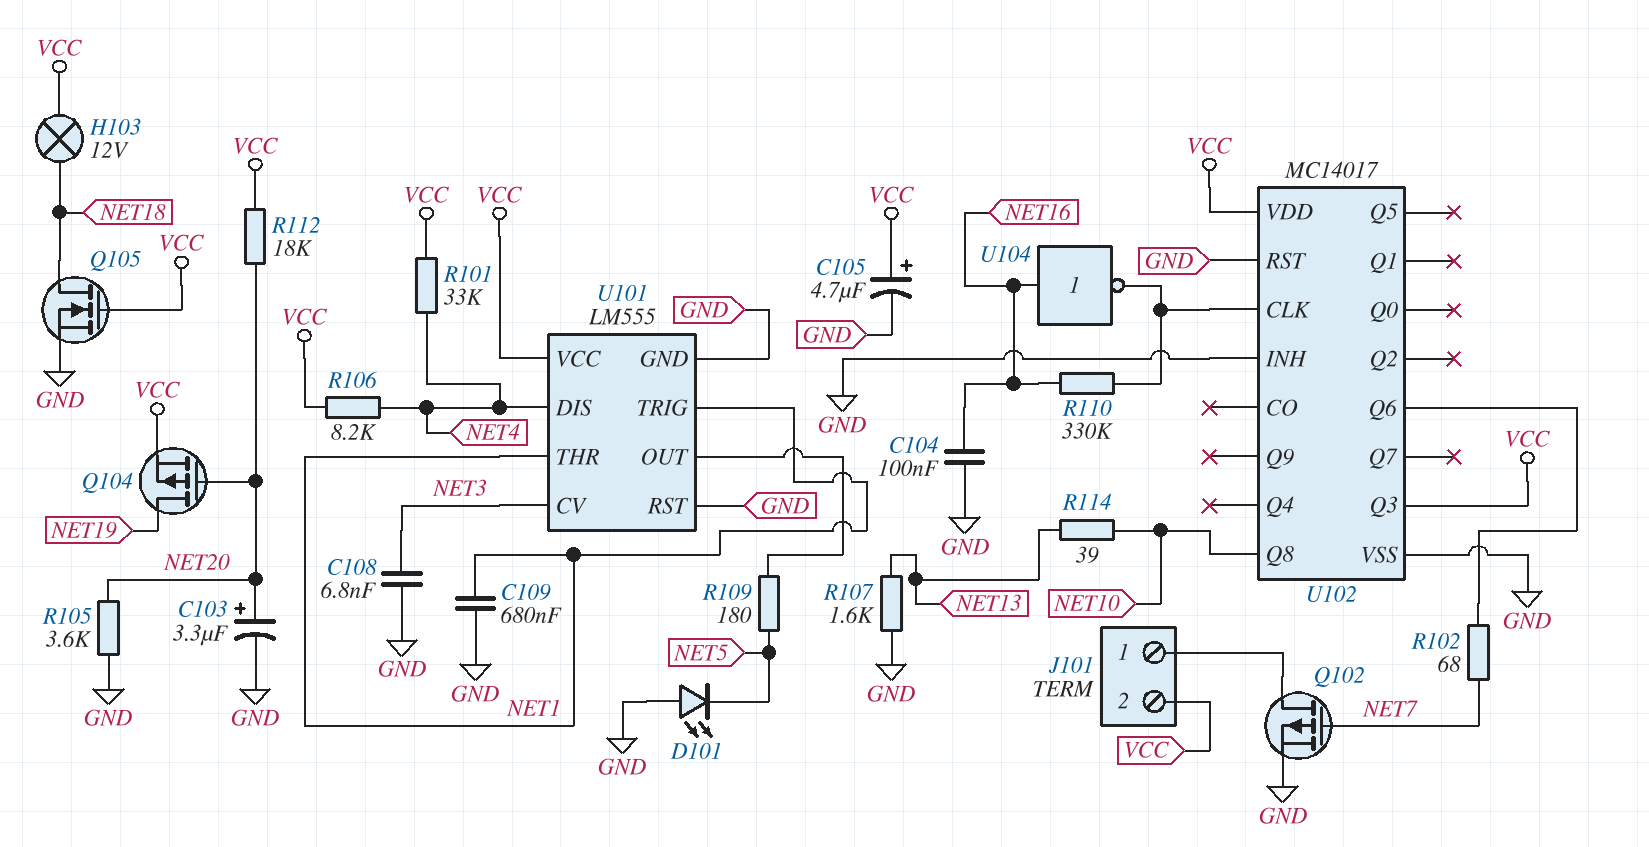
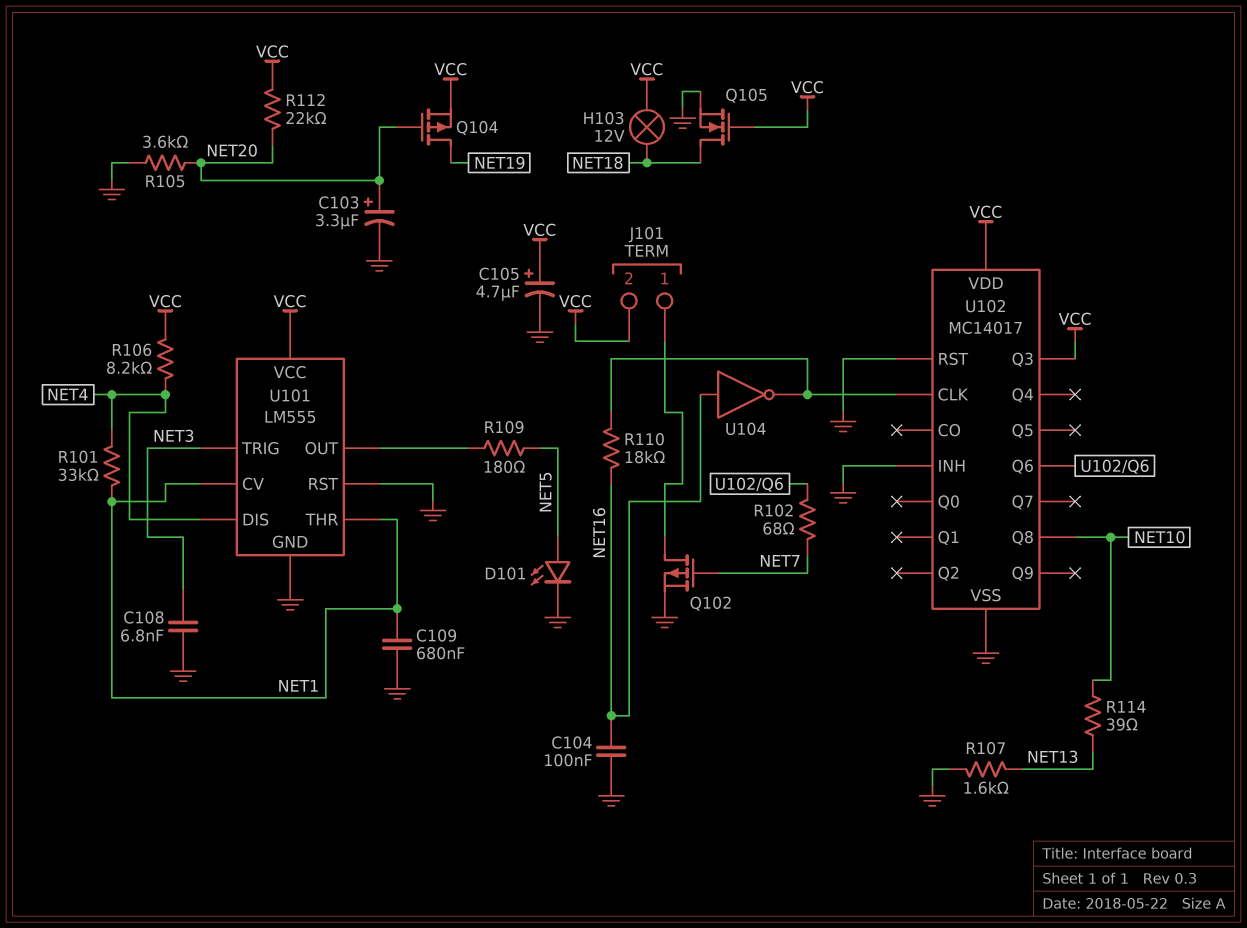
D101: LED (A GND, K NET5) -> LED (A NET5, K GND)
R101: 33k (NET4, VCC) -> 33k (NET1, NET4)
R110: 330k (NET16, U102/CLK) -> 18k (NET16, U102/CLK)
R112: 18k (NET20, VCC) -> 22k (NET20, VCC)
U101 pin CV: NET3 -> NET1
U101 pin TRIG: NET1 -> NET3

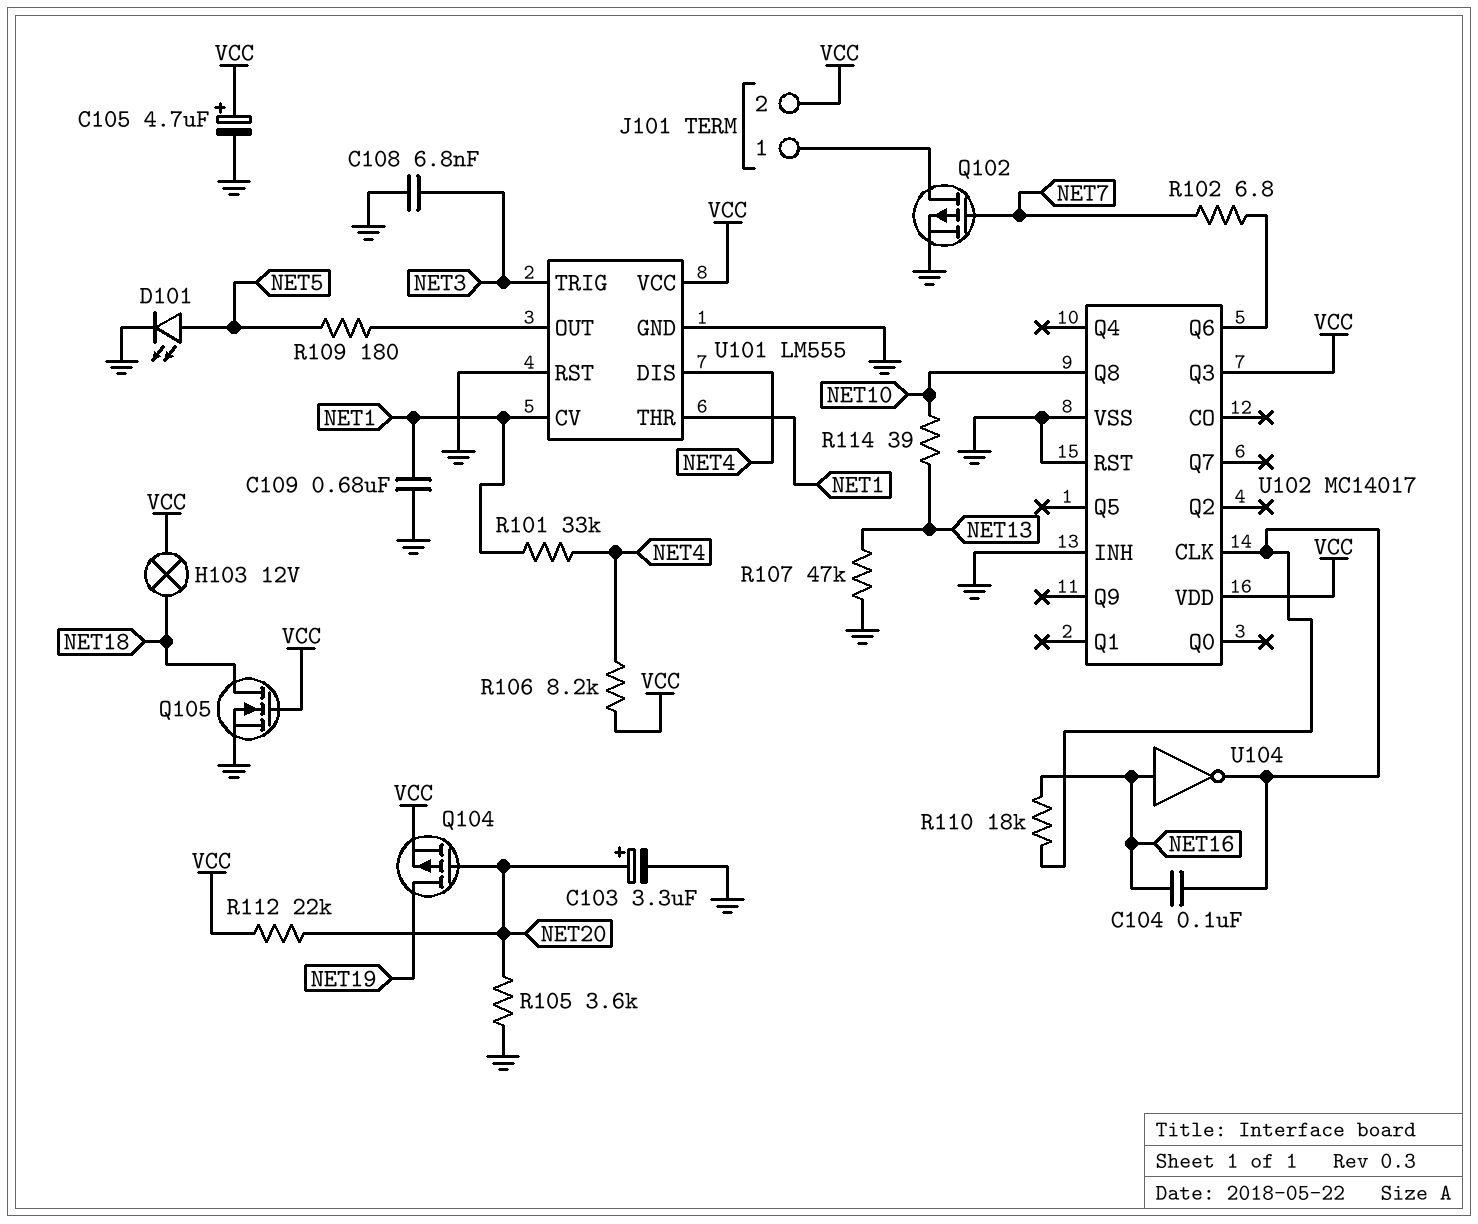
C104: 100nF (GND, NET16) -> 100nF (NET16, U102/CLK)
R102: 68 (NET7, U102/Q6) -> 6.8 (NET7, U102/Q6)
R107: 1.6k (GND, NET13) -> 47k (GND, NET13)

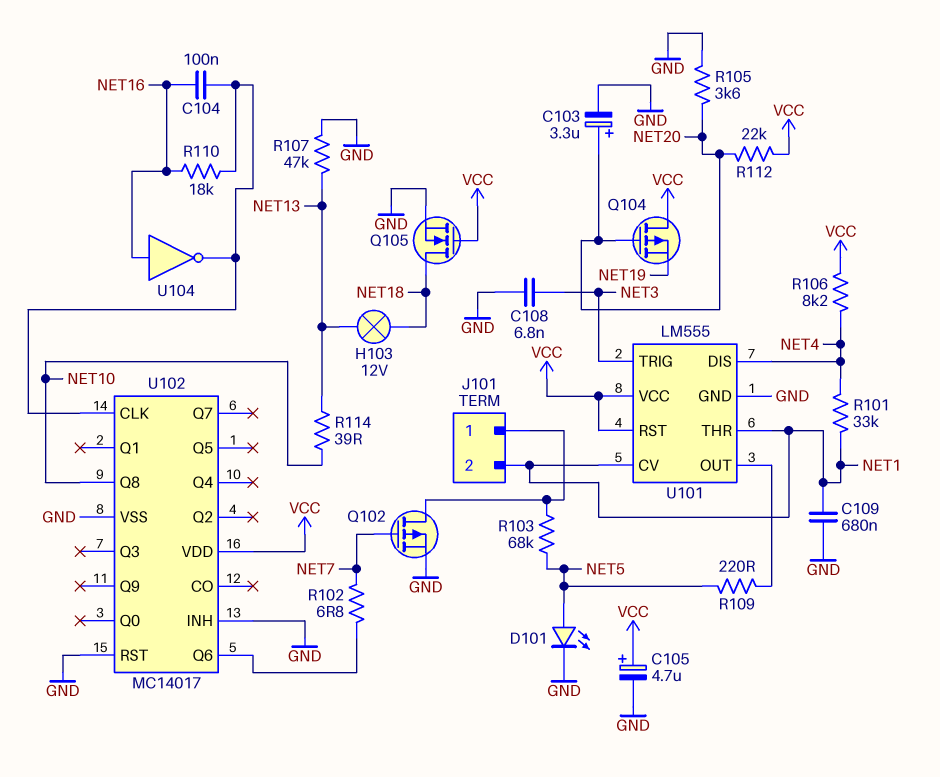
H103: lamp 12V (NET18, VCC) -> lamp 12V (NET13, NET18)
J101 pin 2: VCC -> NET1
Q104: PMOS (G NET20, D NET19, S VCC) -> PMOS (G NET20, D VCC, S NET19)
R103: none -> 68k (J101/1, NET5)
R109: 180 (NET5, U101/OUT) -> 220 (NET5, U101/OUT)
U101 pin RST: GND -> VCC
U102 pin Q3: VCC -> none

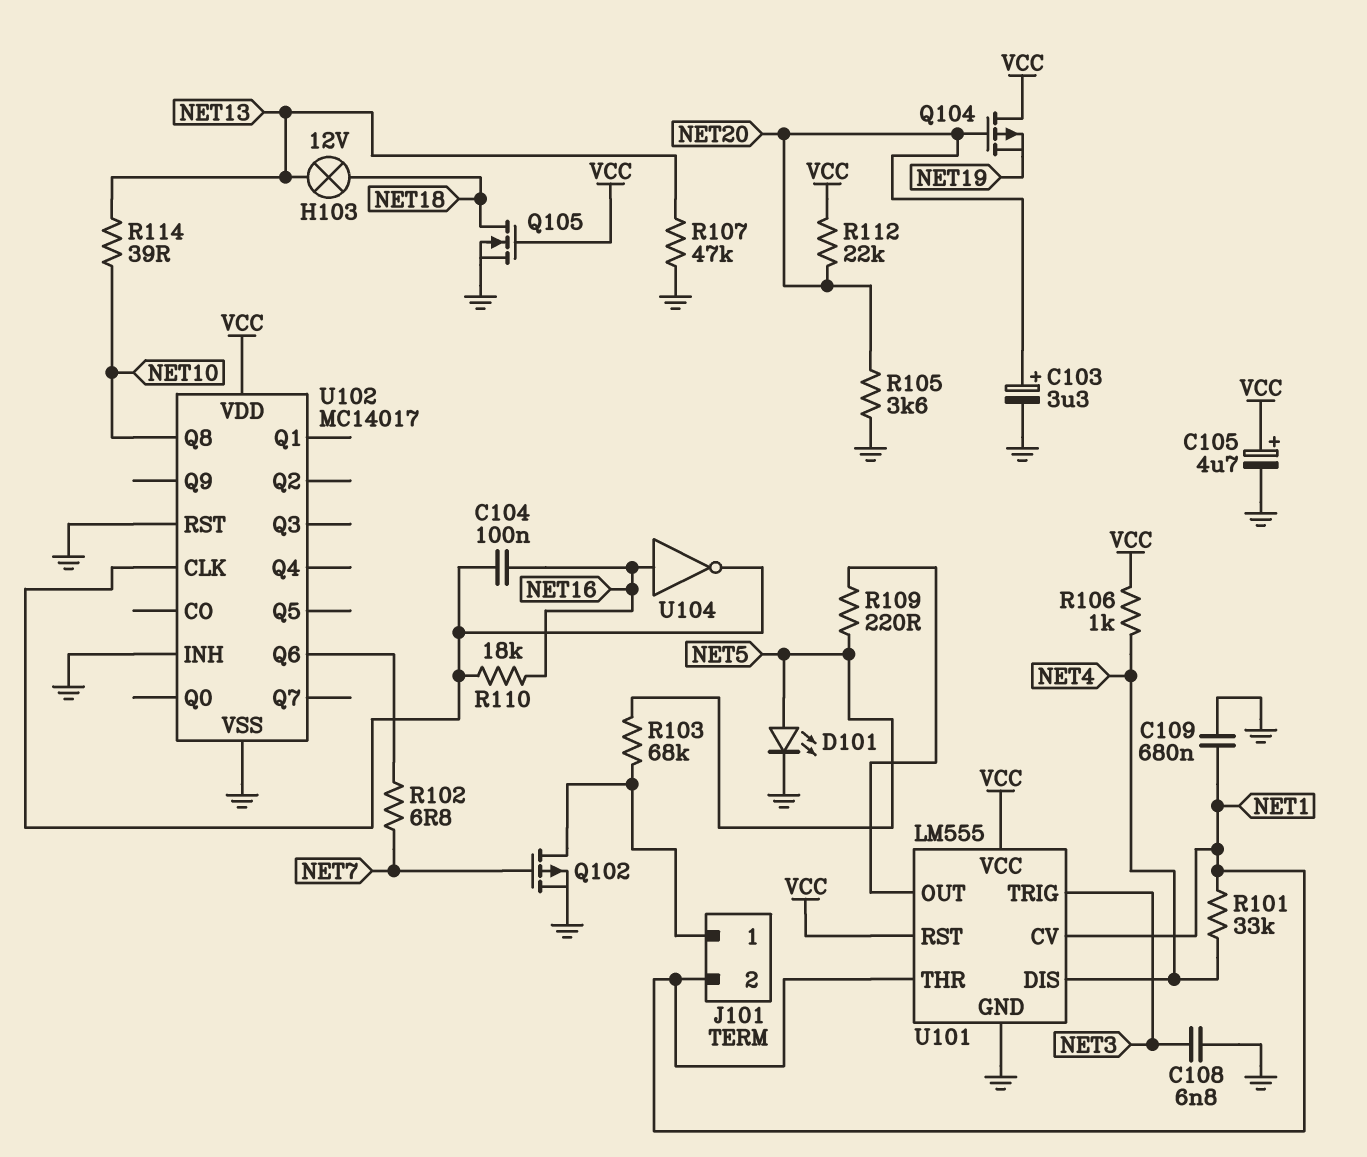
R106: 8.2k (NET4, VCC) -> 1k (NET4, VCC)

